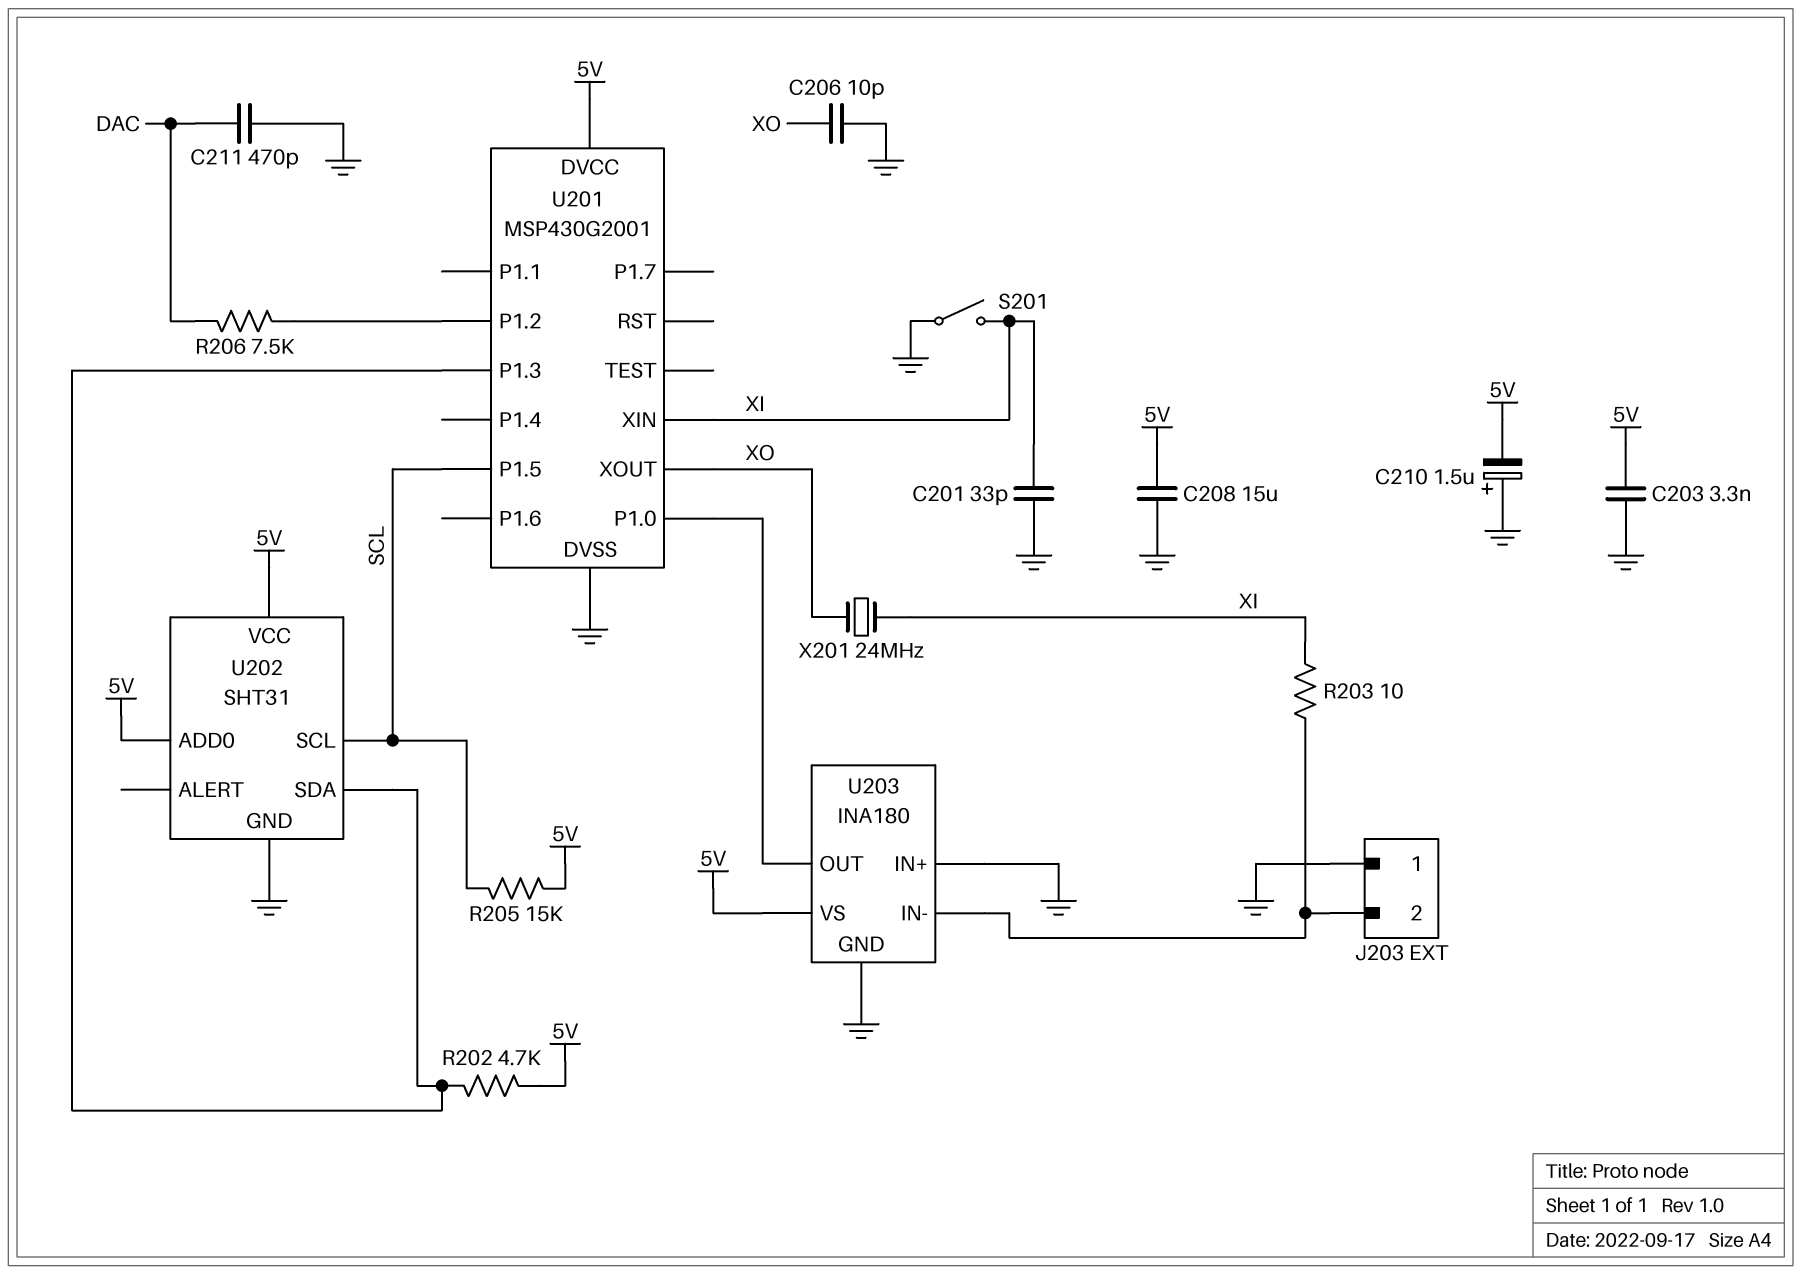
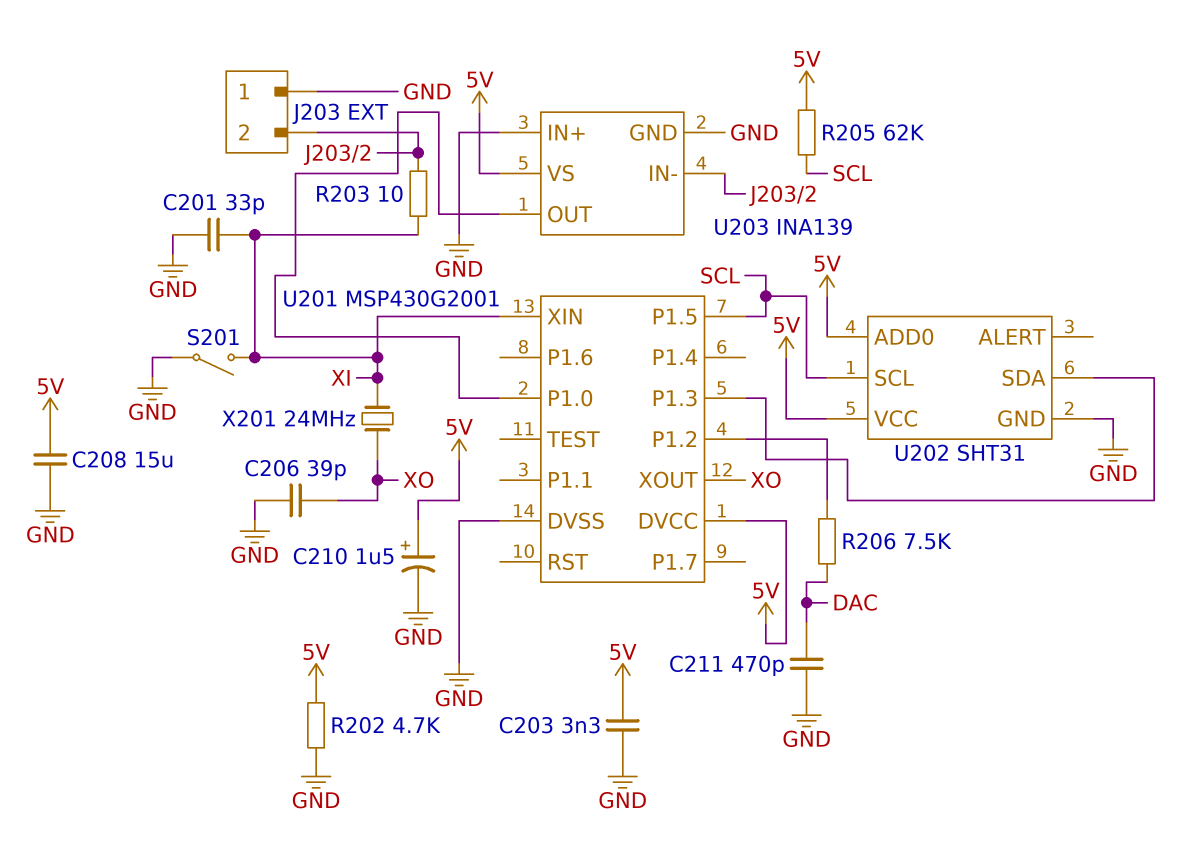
C206: 10pF (GND, XO) -> 39pF (GND, XO)
C210: 1.5uF (plus GND, minus 5V) -> 1.5uF (plus 5V, minus GND)
R202: 4.7k (5V, U201/P1.3) -> 4.7k (5V, GND)
R205: 15k (5V, SCL) -> 62k (5V, SCL)
U203: INA180 -> INA139

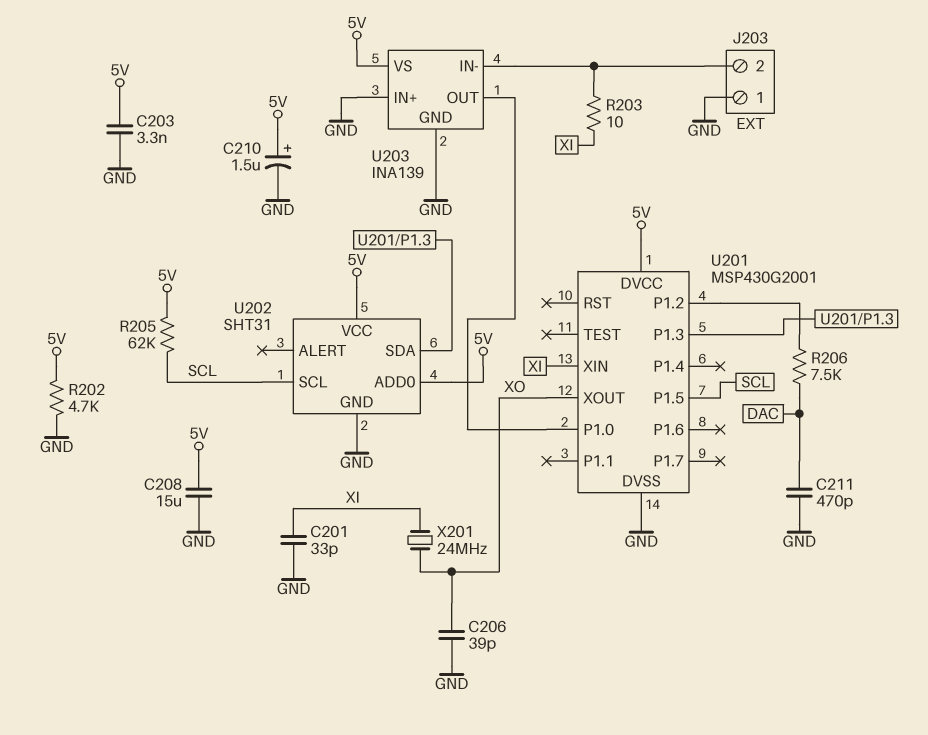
S201: switch (GND, XI) -> none

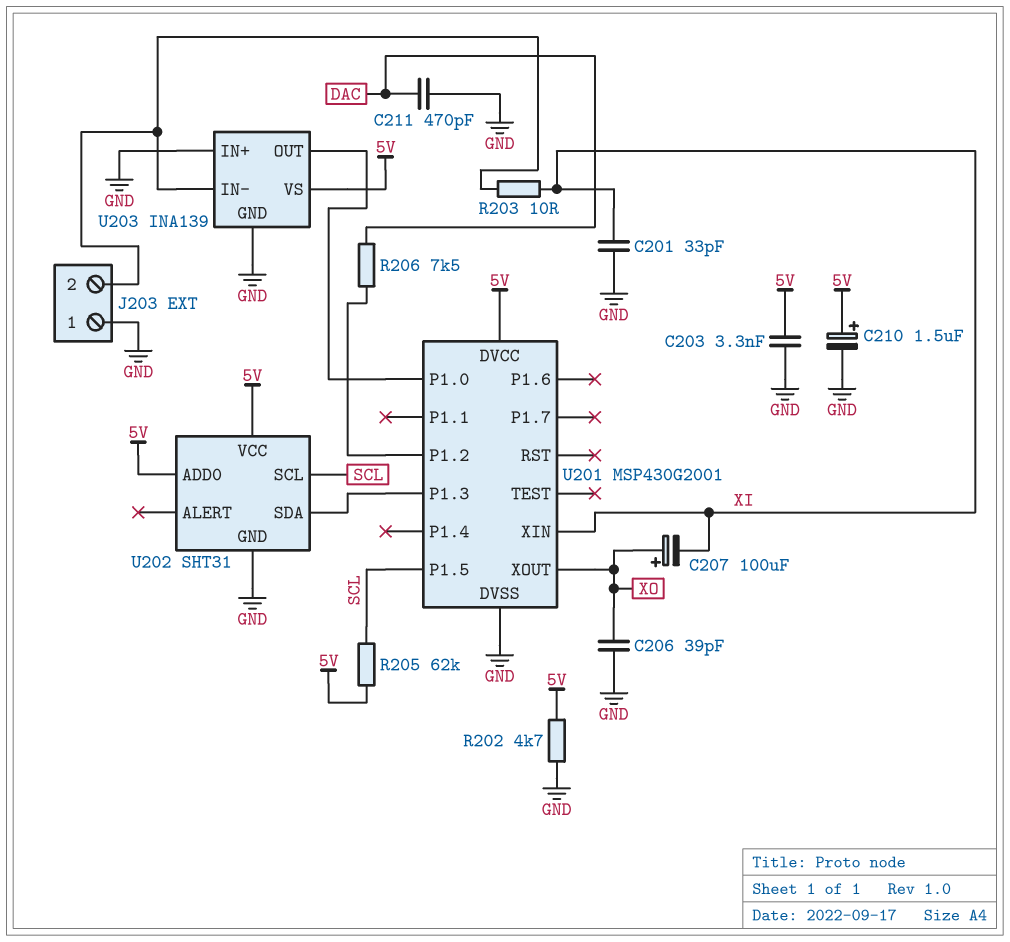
C207: none -> 100uF (plus XO, minus XI)
C208: 15uF (5V, GND) -> none
X201: 24MHz (XI, XO) -> none

